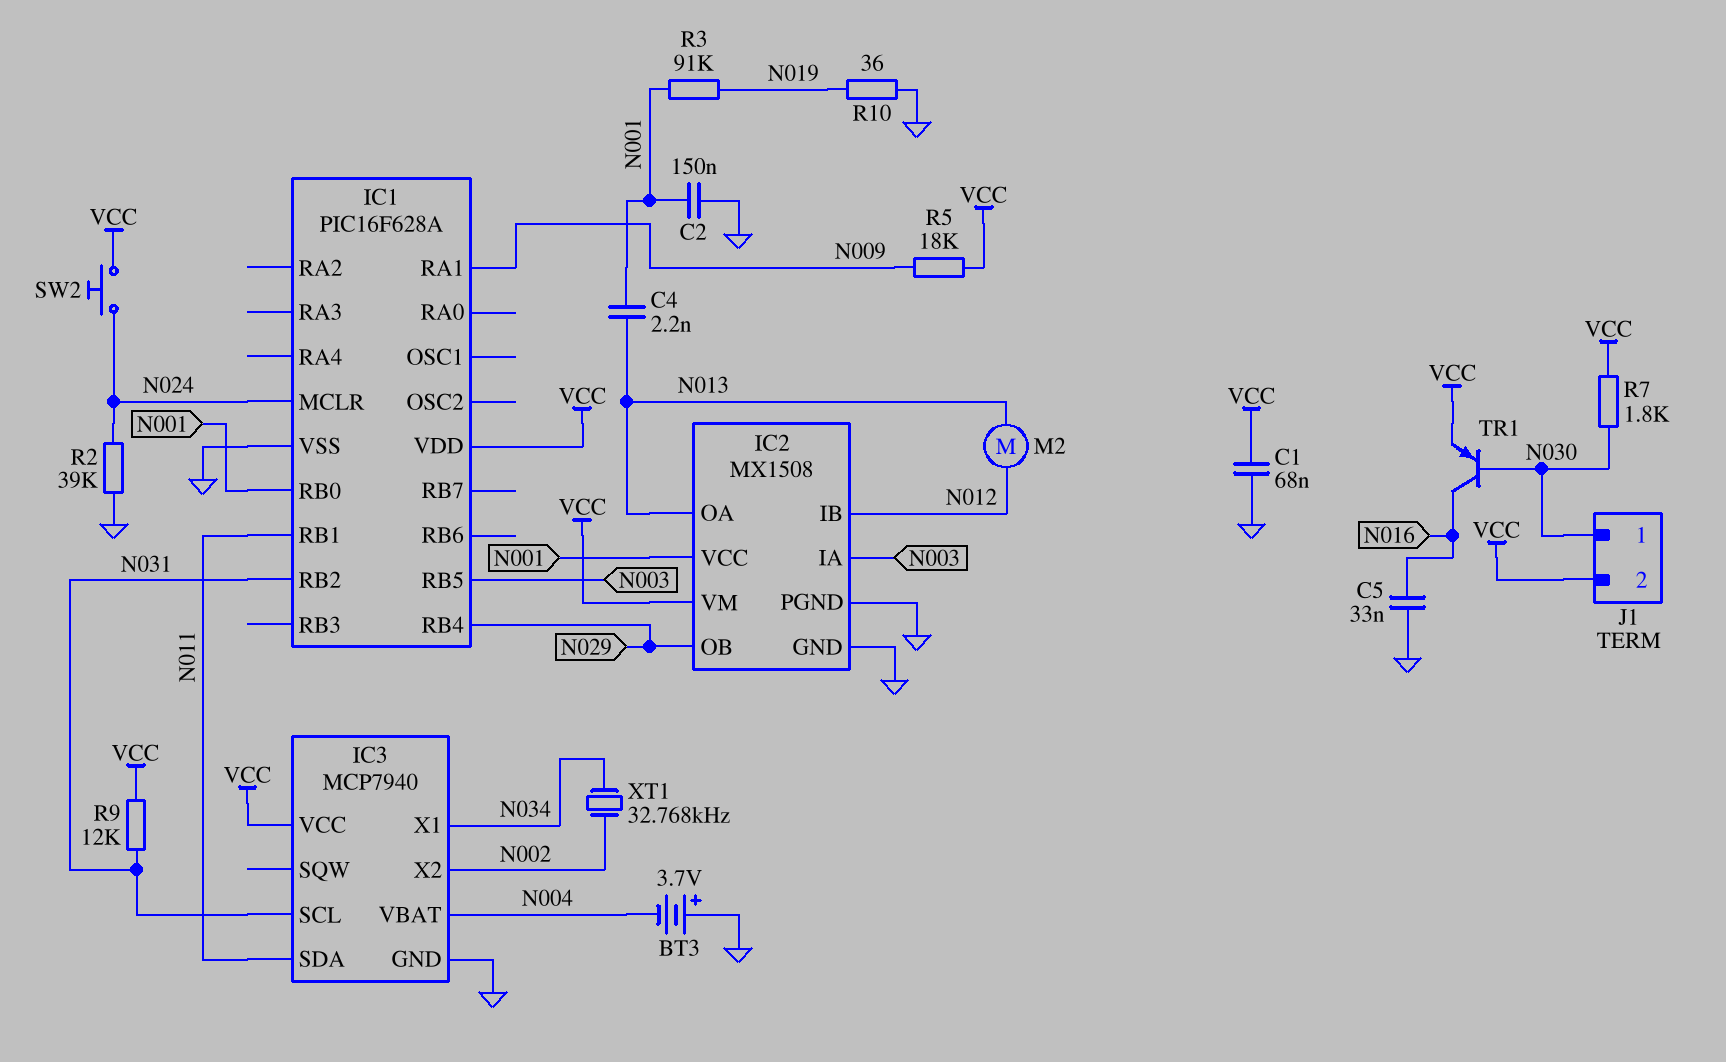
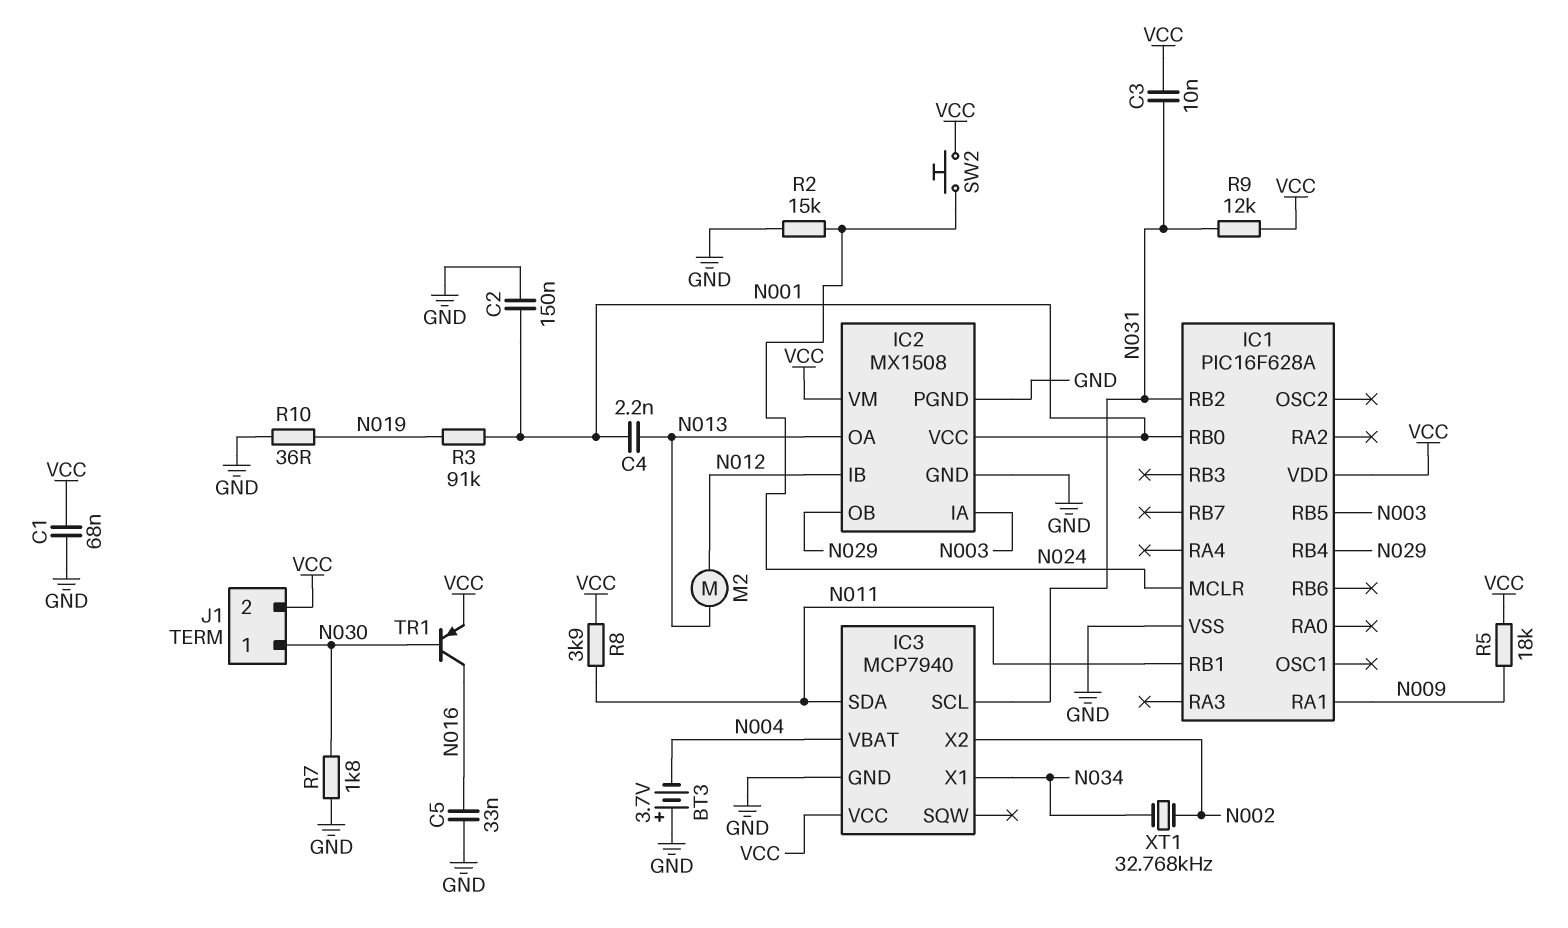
C3: none -> 10nF (N031, VCC)
R2: 39k (GND, N024) -> 15k (GND, N024)
R7: 1.8k (N030, VCC) -> 1.8k (GND, N030)
R8: none -> 3.9k (N011, VCC)

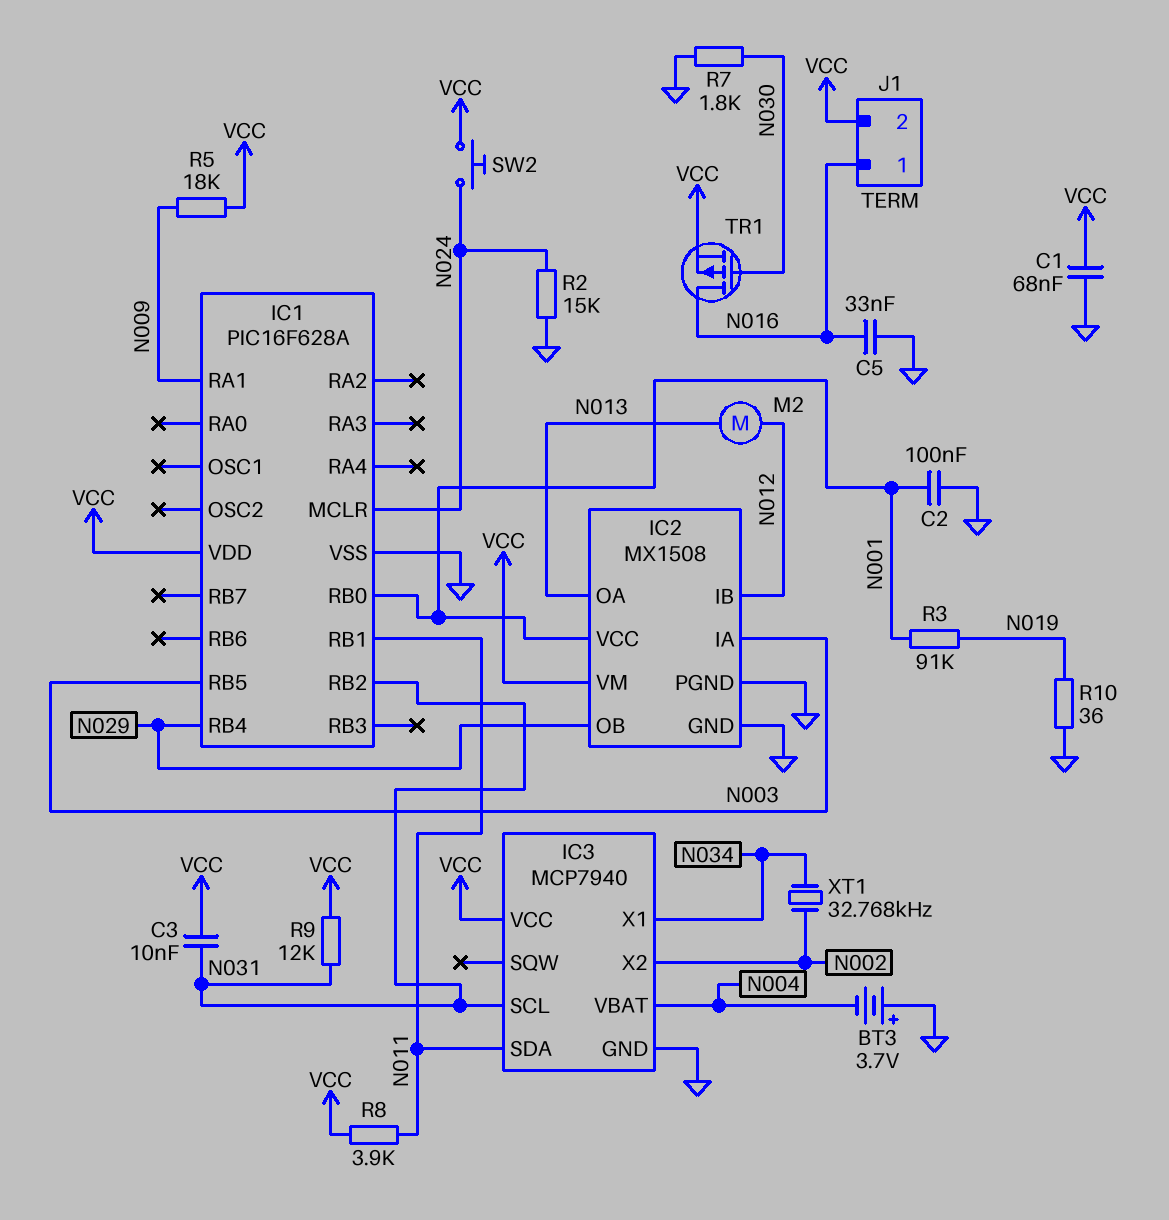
C2: 150nF (GND, N001) -> 100nF (GND, N001)
C4: 2.2nF (N001, N013) -> none
J1 pin 1: N030 -> N016
TR1: PNP (B N030, C N016, E VCC) -> PMOS (G N030, D N016, S VCC)

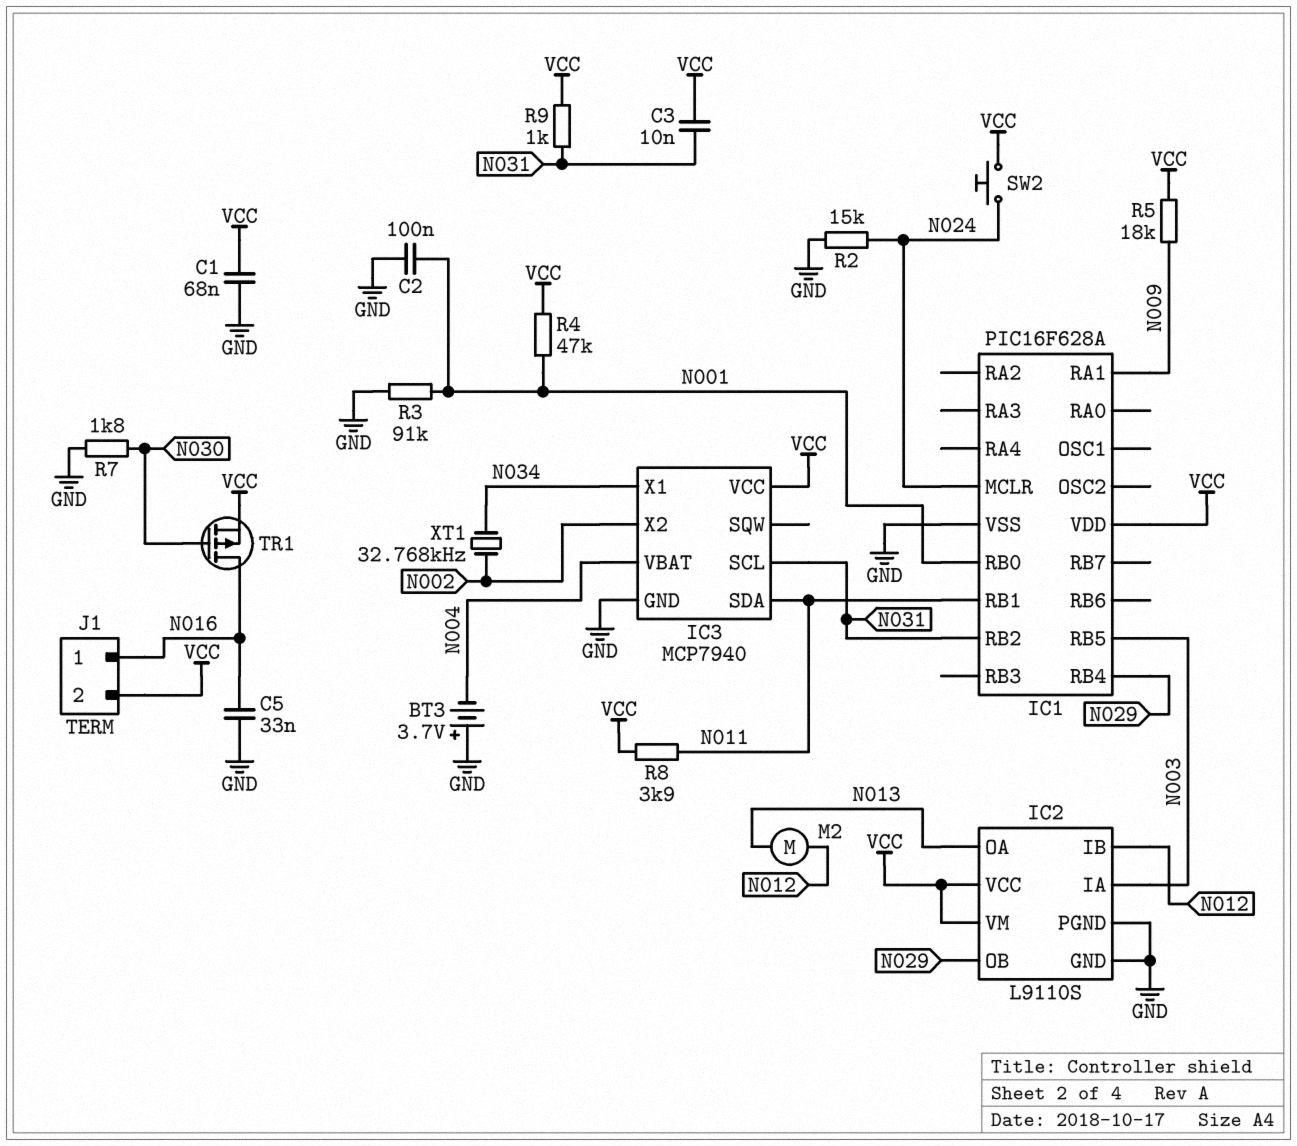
IC2: MX1508 -> L9110S
IC2 pin VCC: N001 -> VCC
R3: 91k (N001, N019) -> 91k (GND, N001)
R4: none -> 47k (N001, VCC)
R9: 12k (N031, VCC) -> 1k (N031, VCC)
R10: 36 (GND, N019) -> none

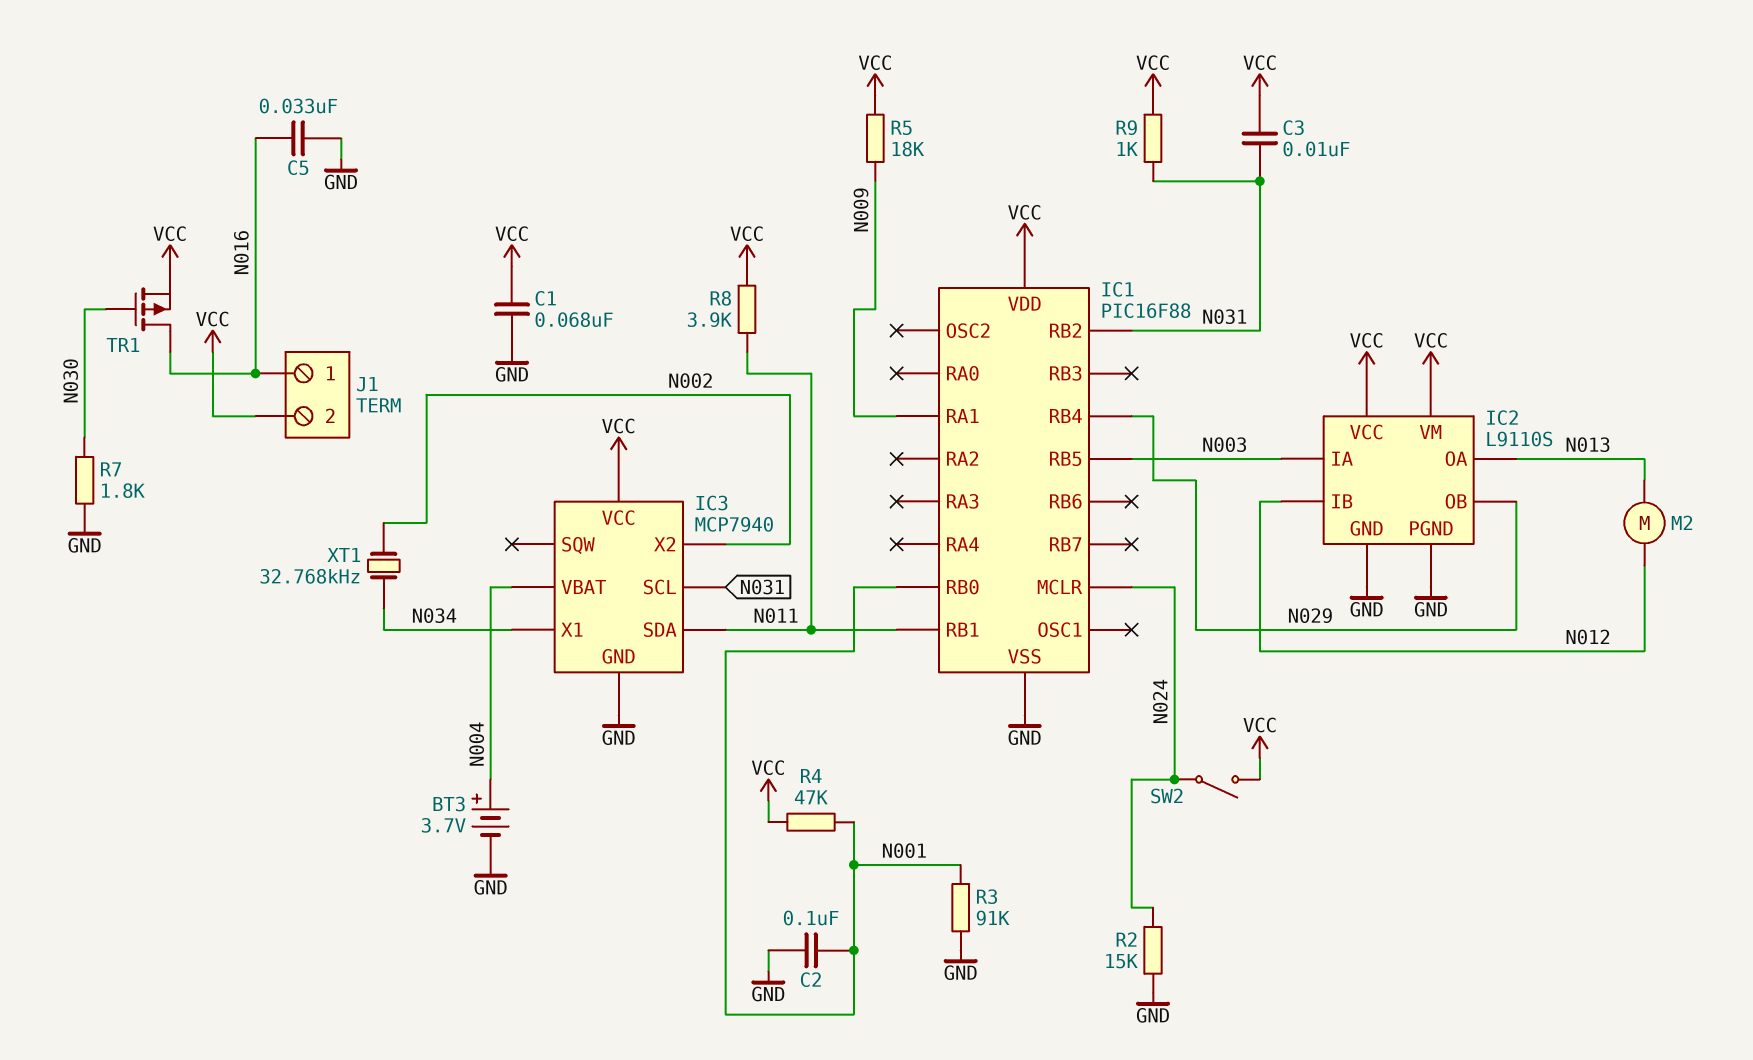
BT3: 3.7V (plus GND, minus N004) -> 3.7V (plus N004, minus GND)
IC1: PIC16F628A -> PIC16F88
SW2: button (N024, VCC) -> switch (N024, VCC)

